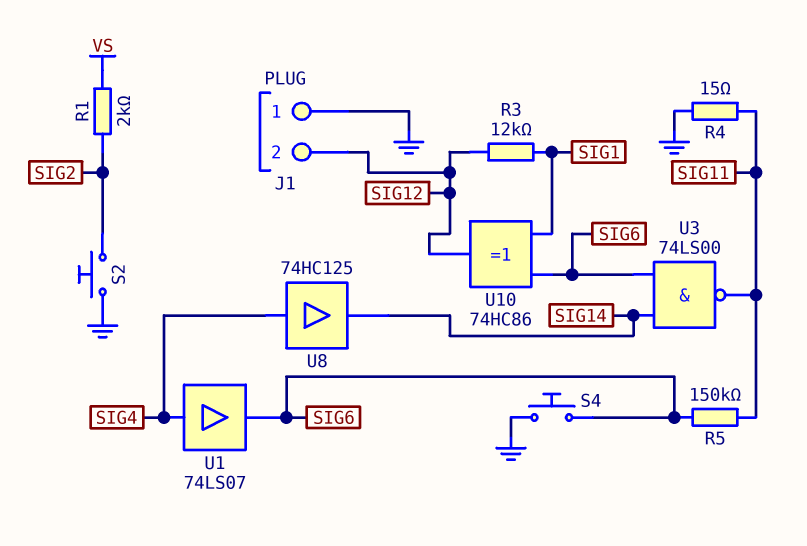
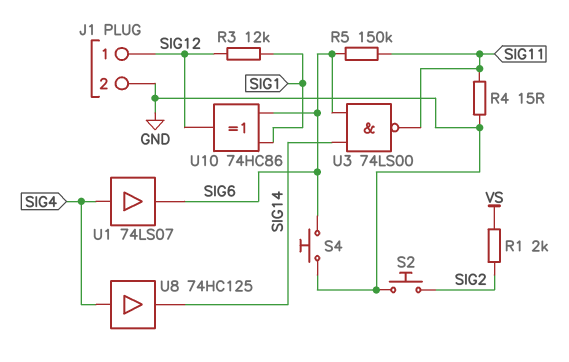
J1 pin 1: GND -> SIG12
J1 pin 2: SIG12 -> GND

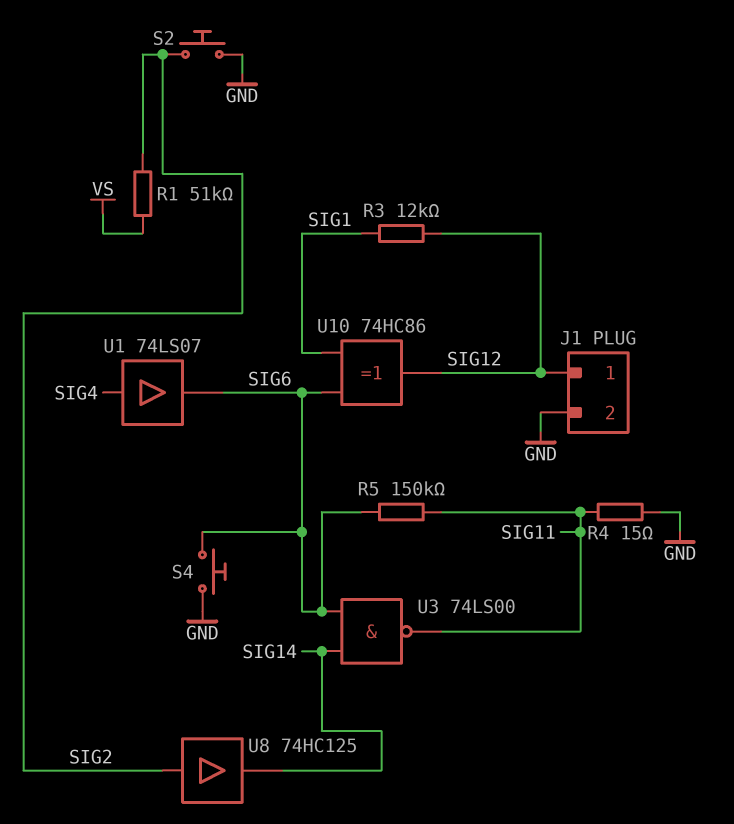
R1: 2k (SIG2, VS) -> 51k (SIG2, VS)
U8: buffer 74HC125 (in SIG4, out SIG14) -> buffer 74HC125 (in SIG2, out SIG14)

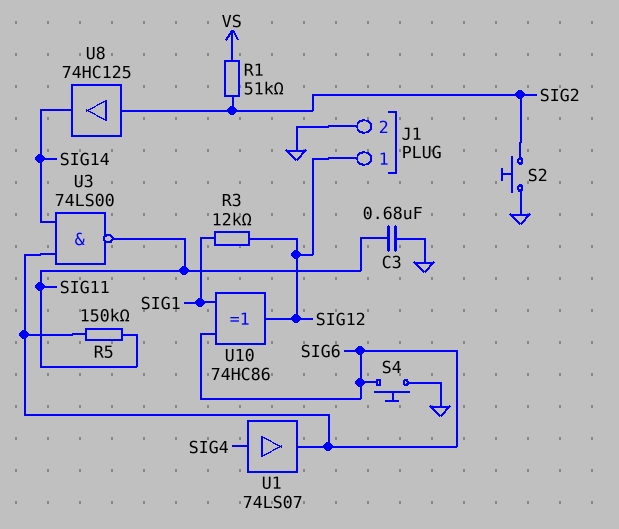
C3: none -> 680nF (GND, SIG11)
R4: 15 (GND, SIG11) -> none

